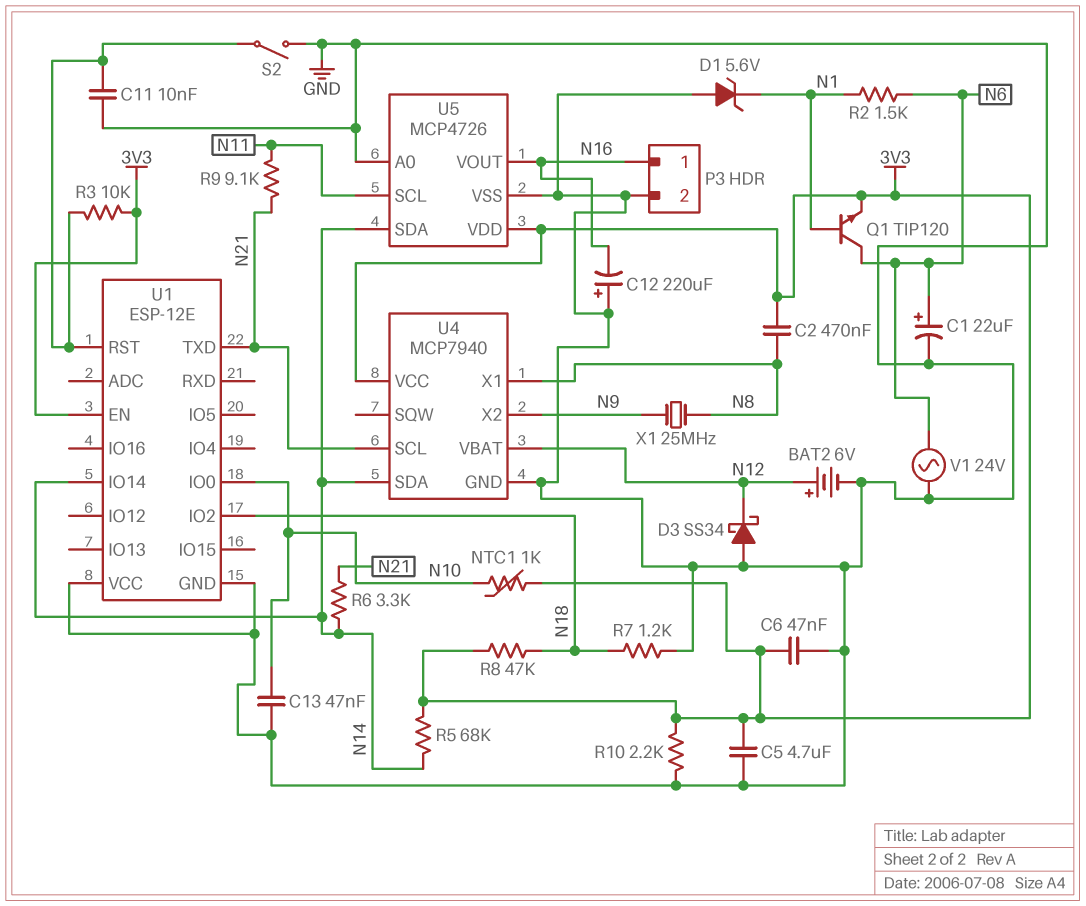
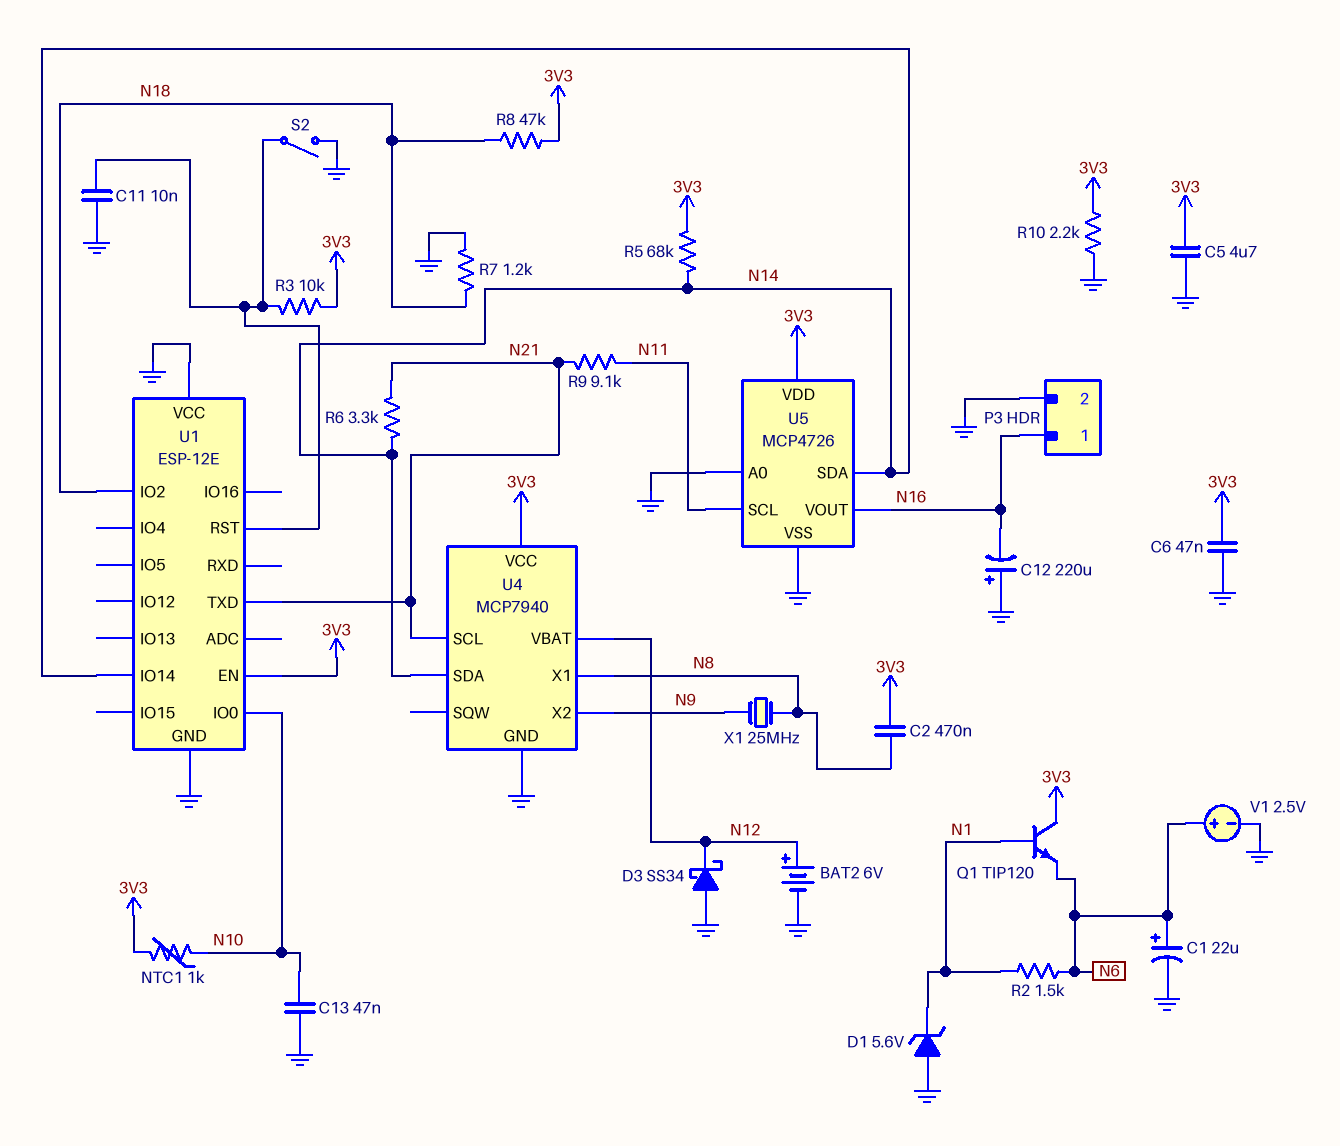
Q1: NPN TIP120 (B N1, C N6, E 3V3) -> NPN TIP120 (B N1, C 3V3, E N6)
V1: AC 24V (GND, N6) -> 2.5V (plus N6, minus GND)

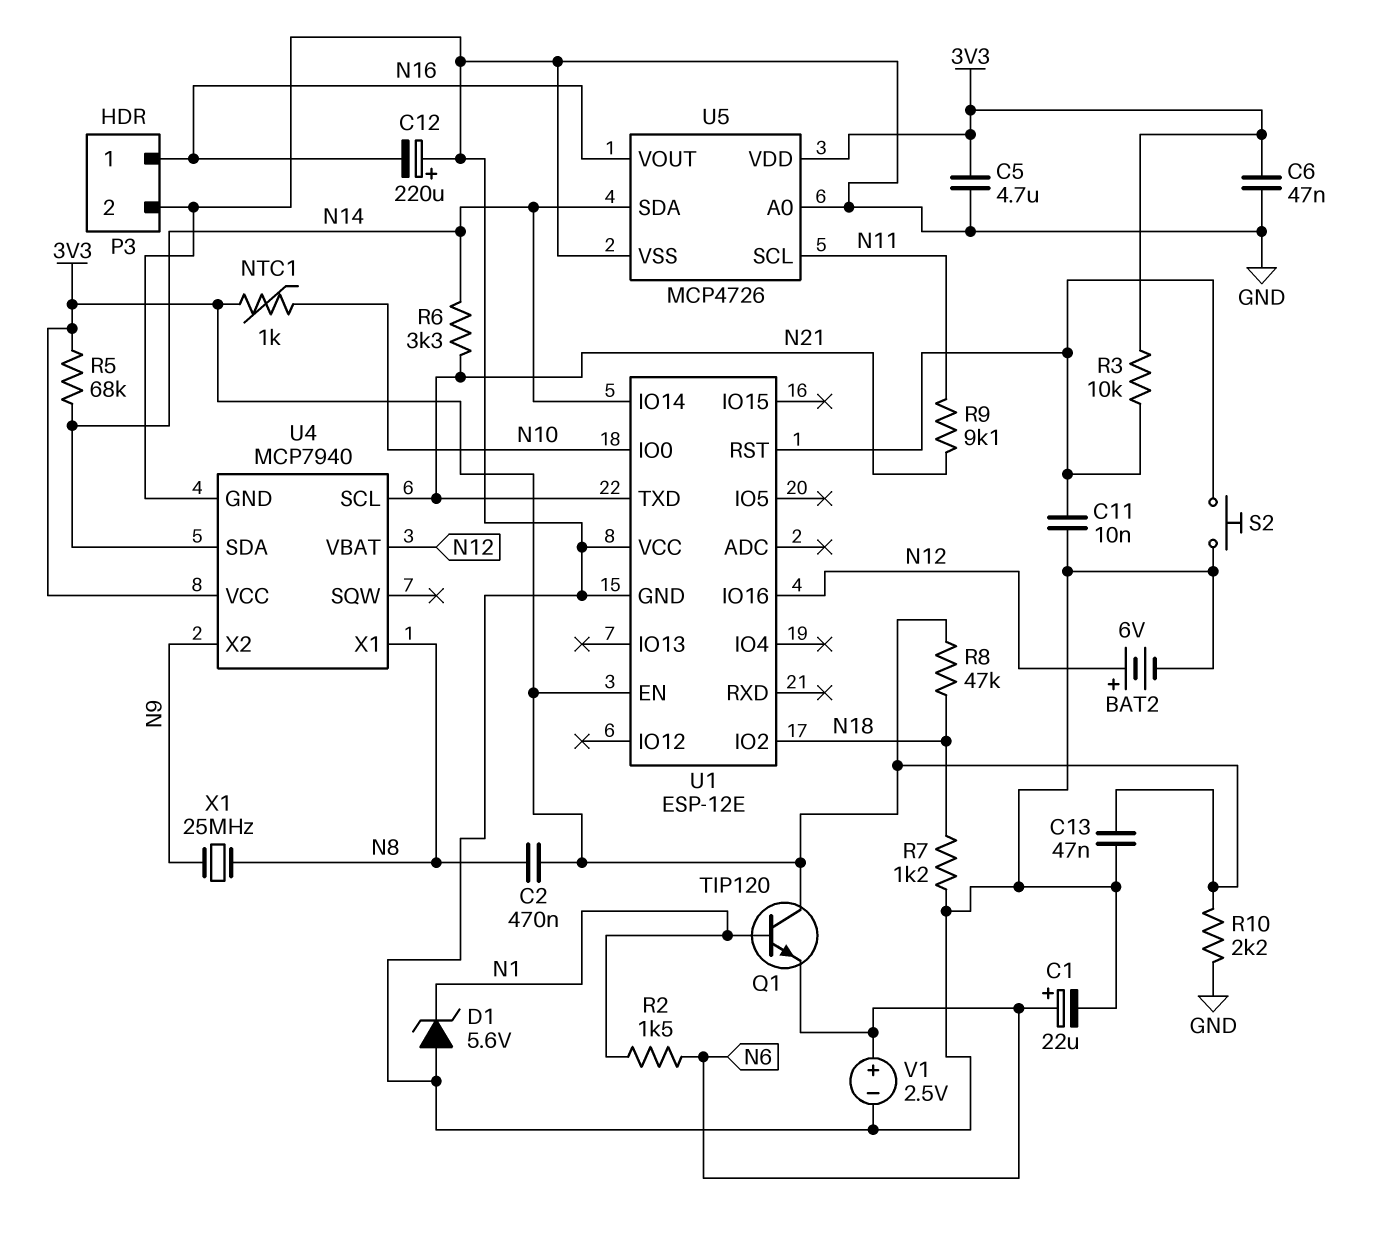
C13: 47nF (GND, N10) -> 47nF (3V3, GND)
D3: schottky SS34 (A GND, K N12) -> none
S2: switch (GND, U1/RST) -> button (GND, U1/RST)
U1 pin IO16: none -> N12

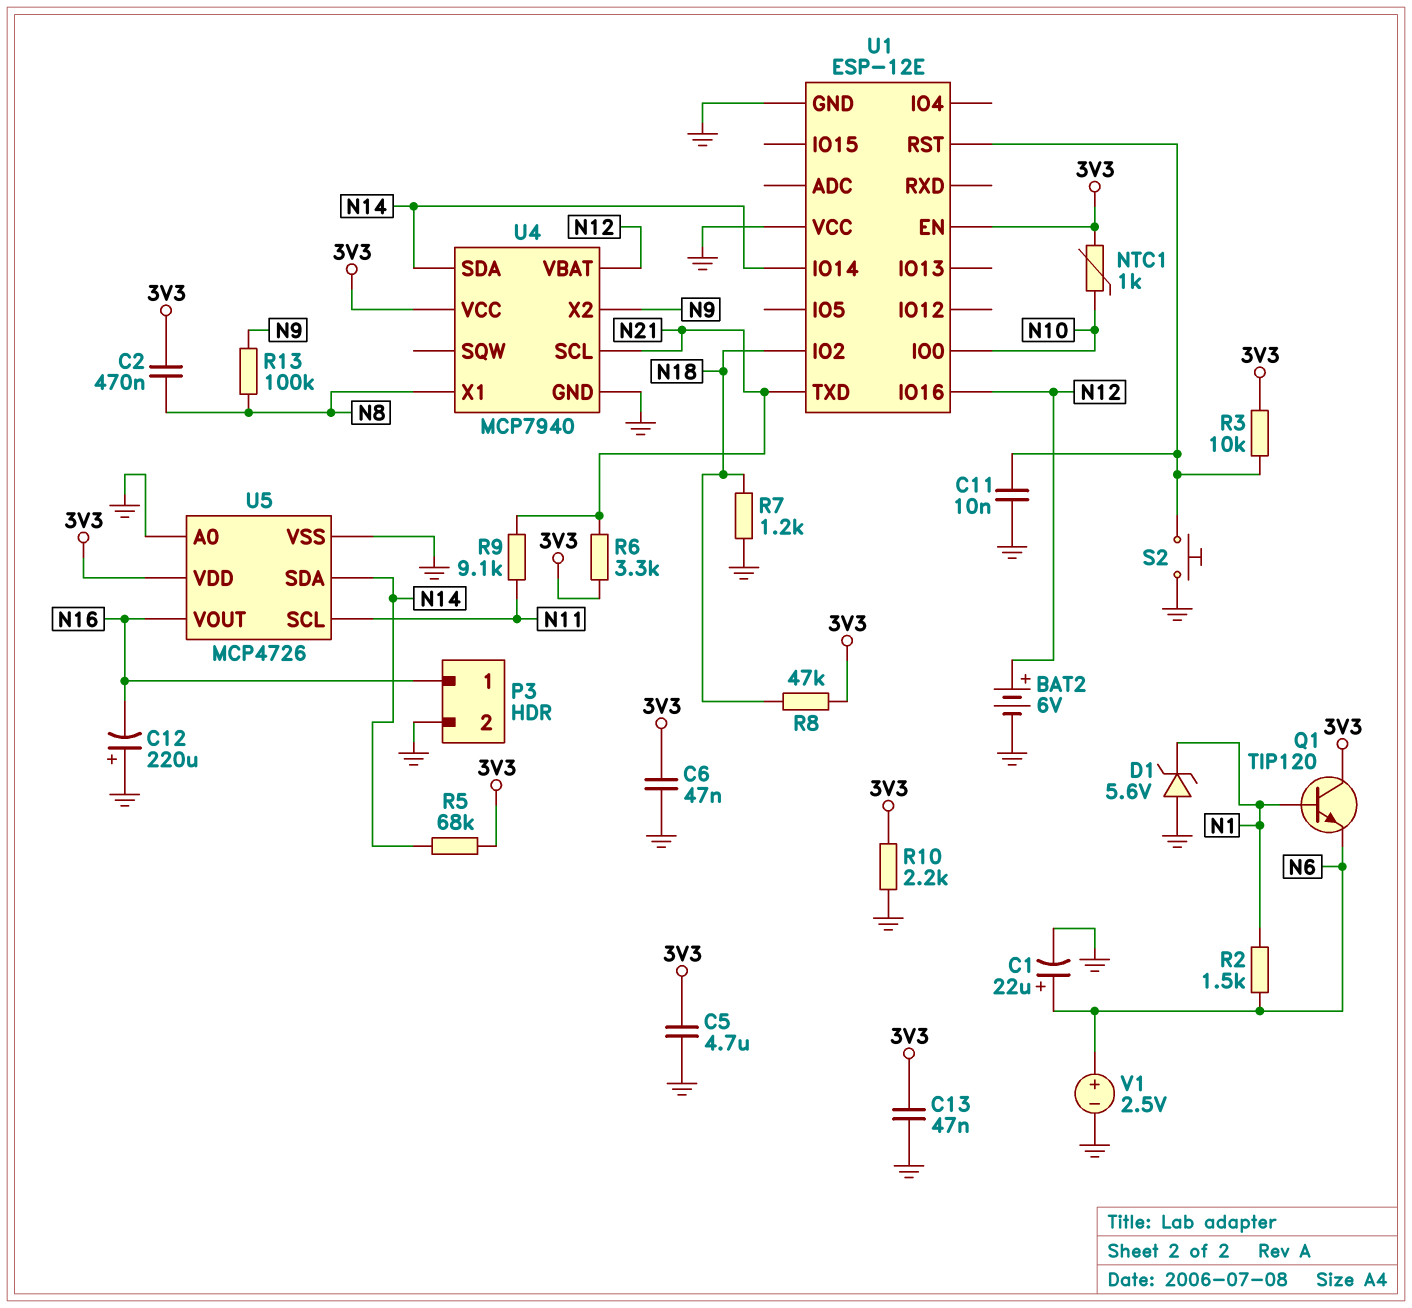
R6: 3.3k (N14, N21) -> 3.3k (3V3, N21)
R13: none -> 100k (N8, N9)
X1: 25MHz (N8, N9) -> none

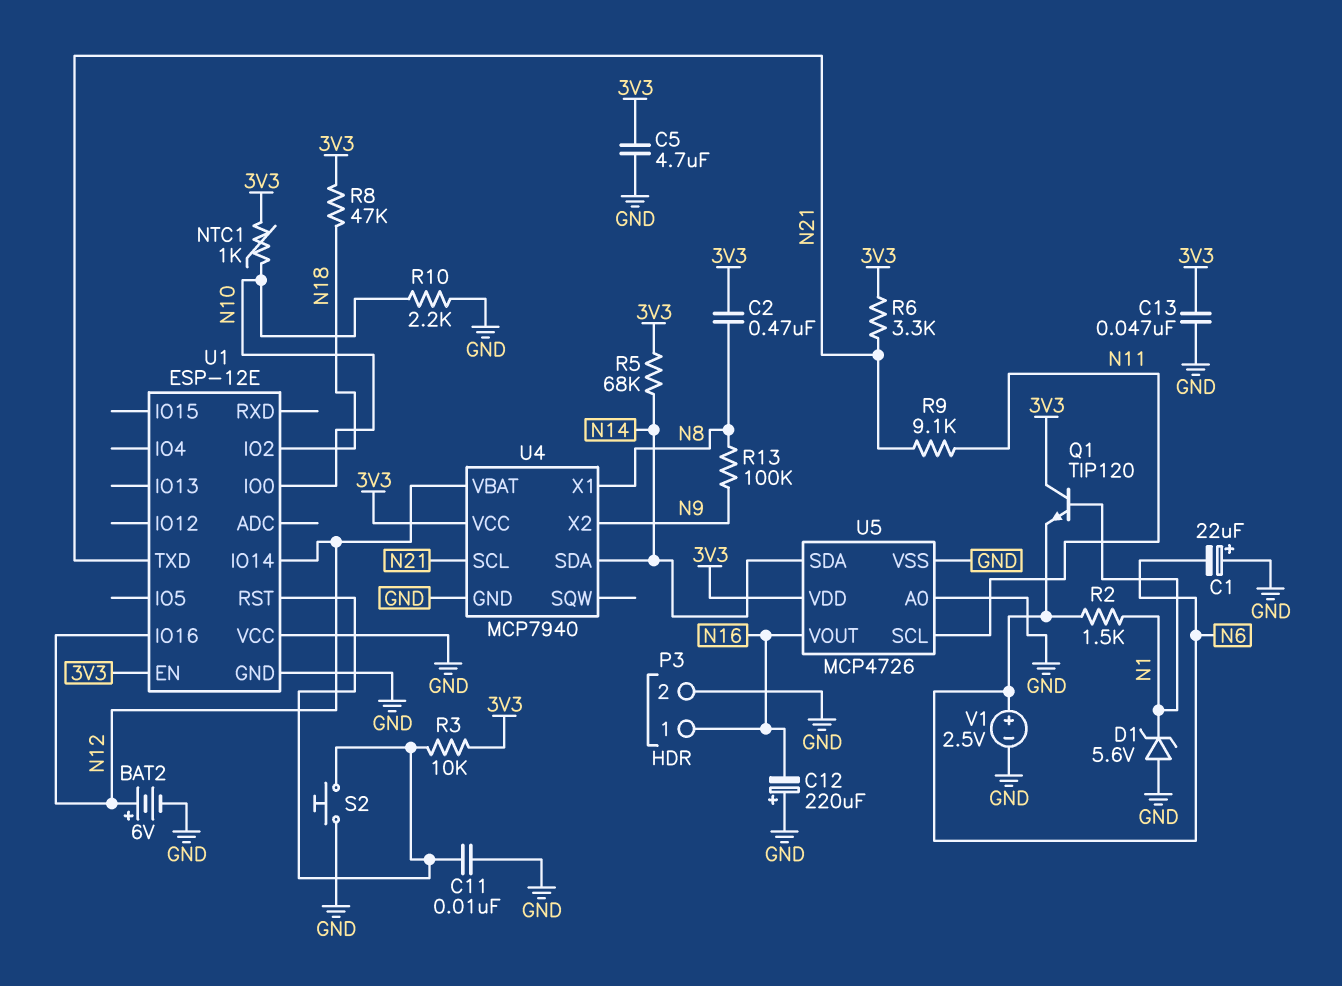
C1: 22uF (plus N6, minus GND) -> 22uF (plus GND, minus N6)
C6: 47nF (3V3, GND) -> none
R7: 1.2k (GND, N18) -> none
R10: 2.2k (3V3, GND) -> 2.2k (GND, N10)
U1 pin IO14: N14 -> N12

